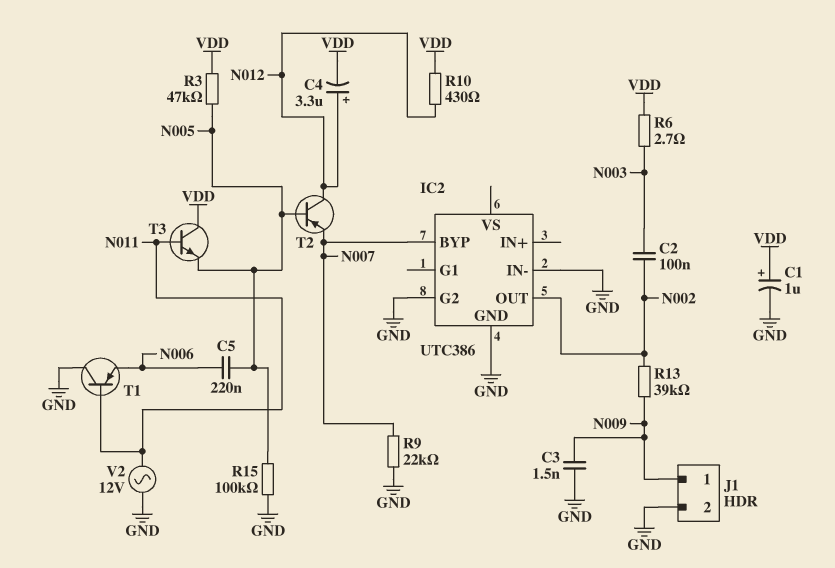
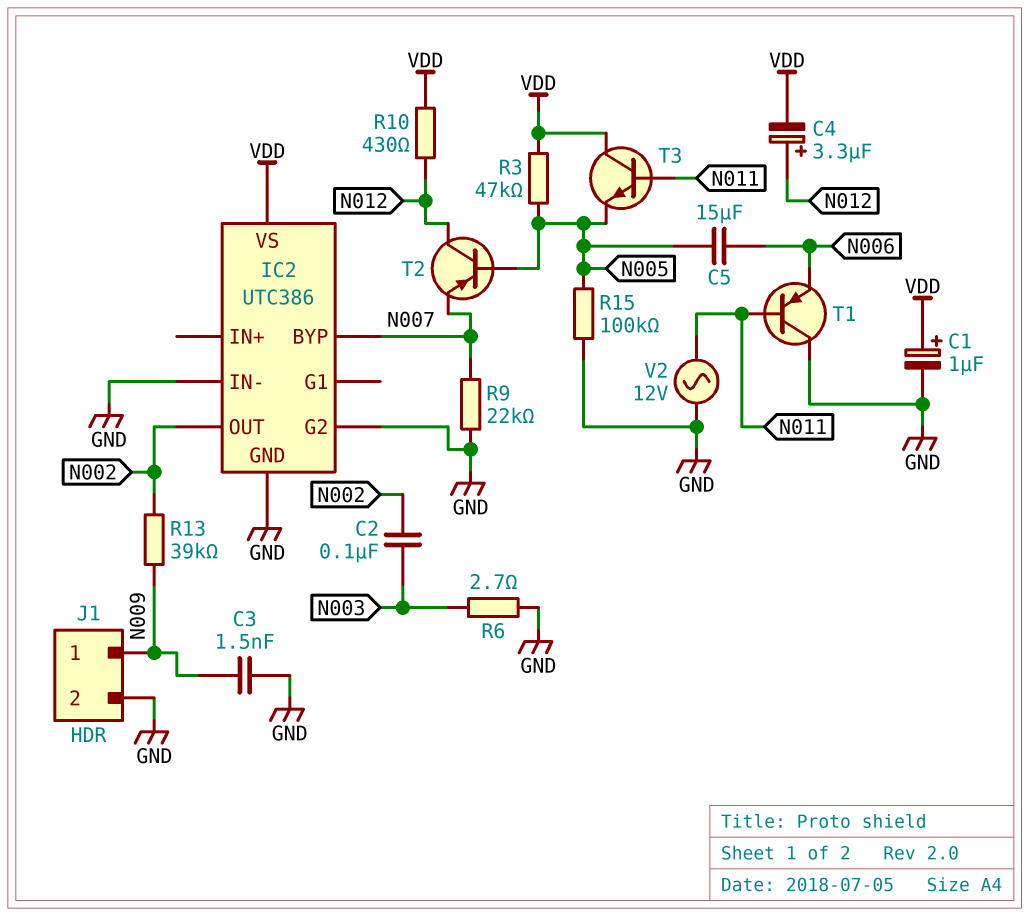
C5: 220nF (N005, N006) -> 15uF (N005, N006)
IC2 pin VS: none -> VDD
R6: 2.7 (N003, VDD) -> 2.7 (GND, N003)

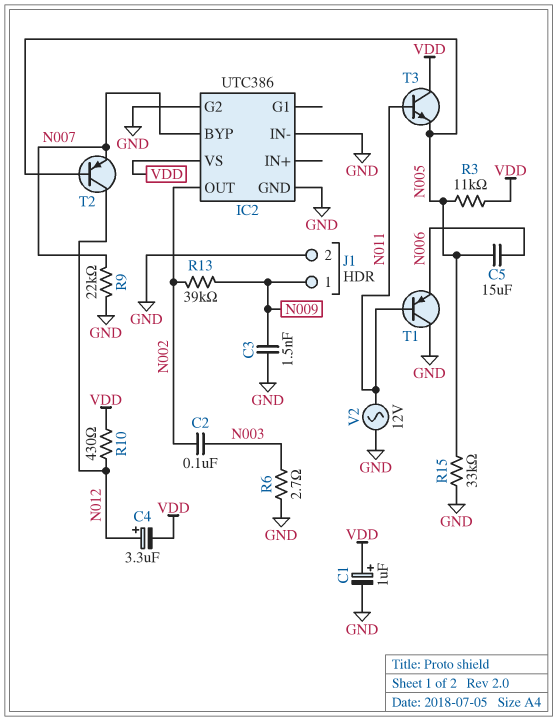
R3: 47k (N005, VDD) -> 11k (N005, VDD)
R15: 100k (GND, N005) -> 33k (GND, N005)

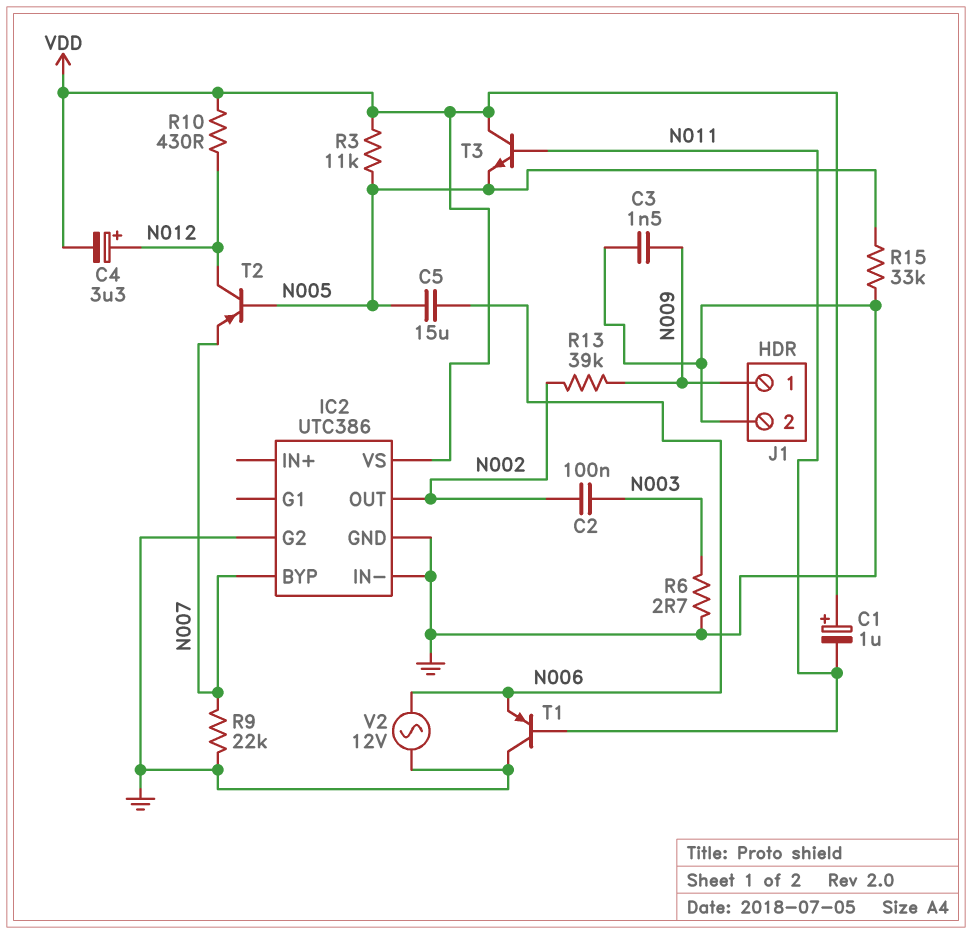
C1: 1uF (plus VDD, minus GND) -> 1uF (plus VDD, minus N011)
V2: AC 12V (GND, N011) -> AC 12V (GND, N006)

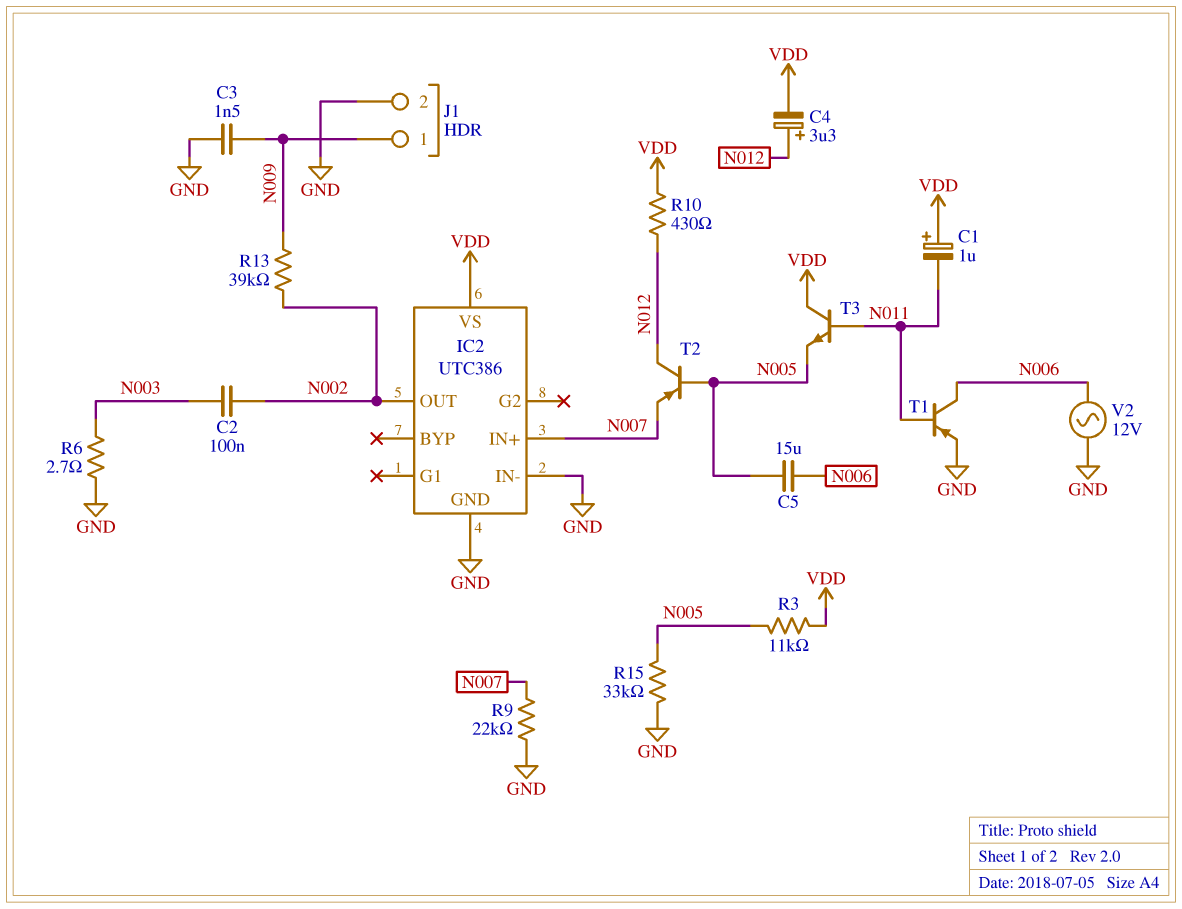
IC2 pin BYP: N007 -> none
IC2 pin G2: GND -> none
IC2 pin IN+: none -> N007
T1: PNP (B N011, C GND, E N006) -> PNP (B N011, C N006, E GND)

